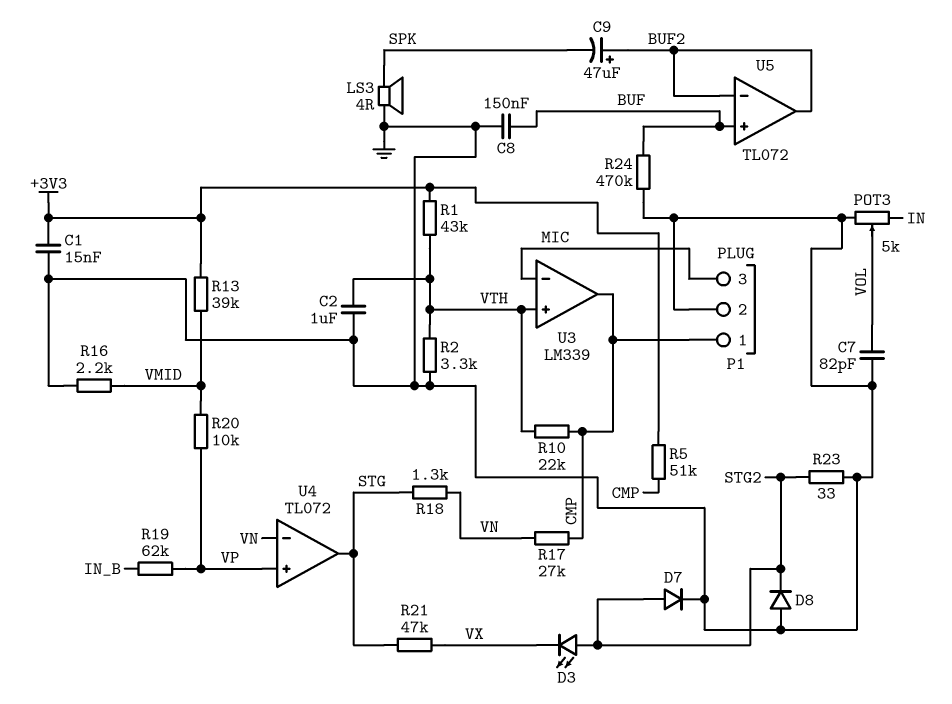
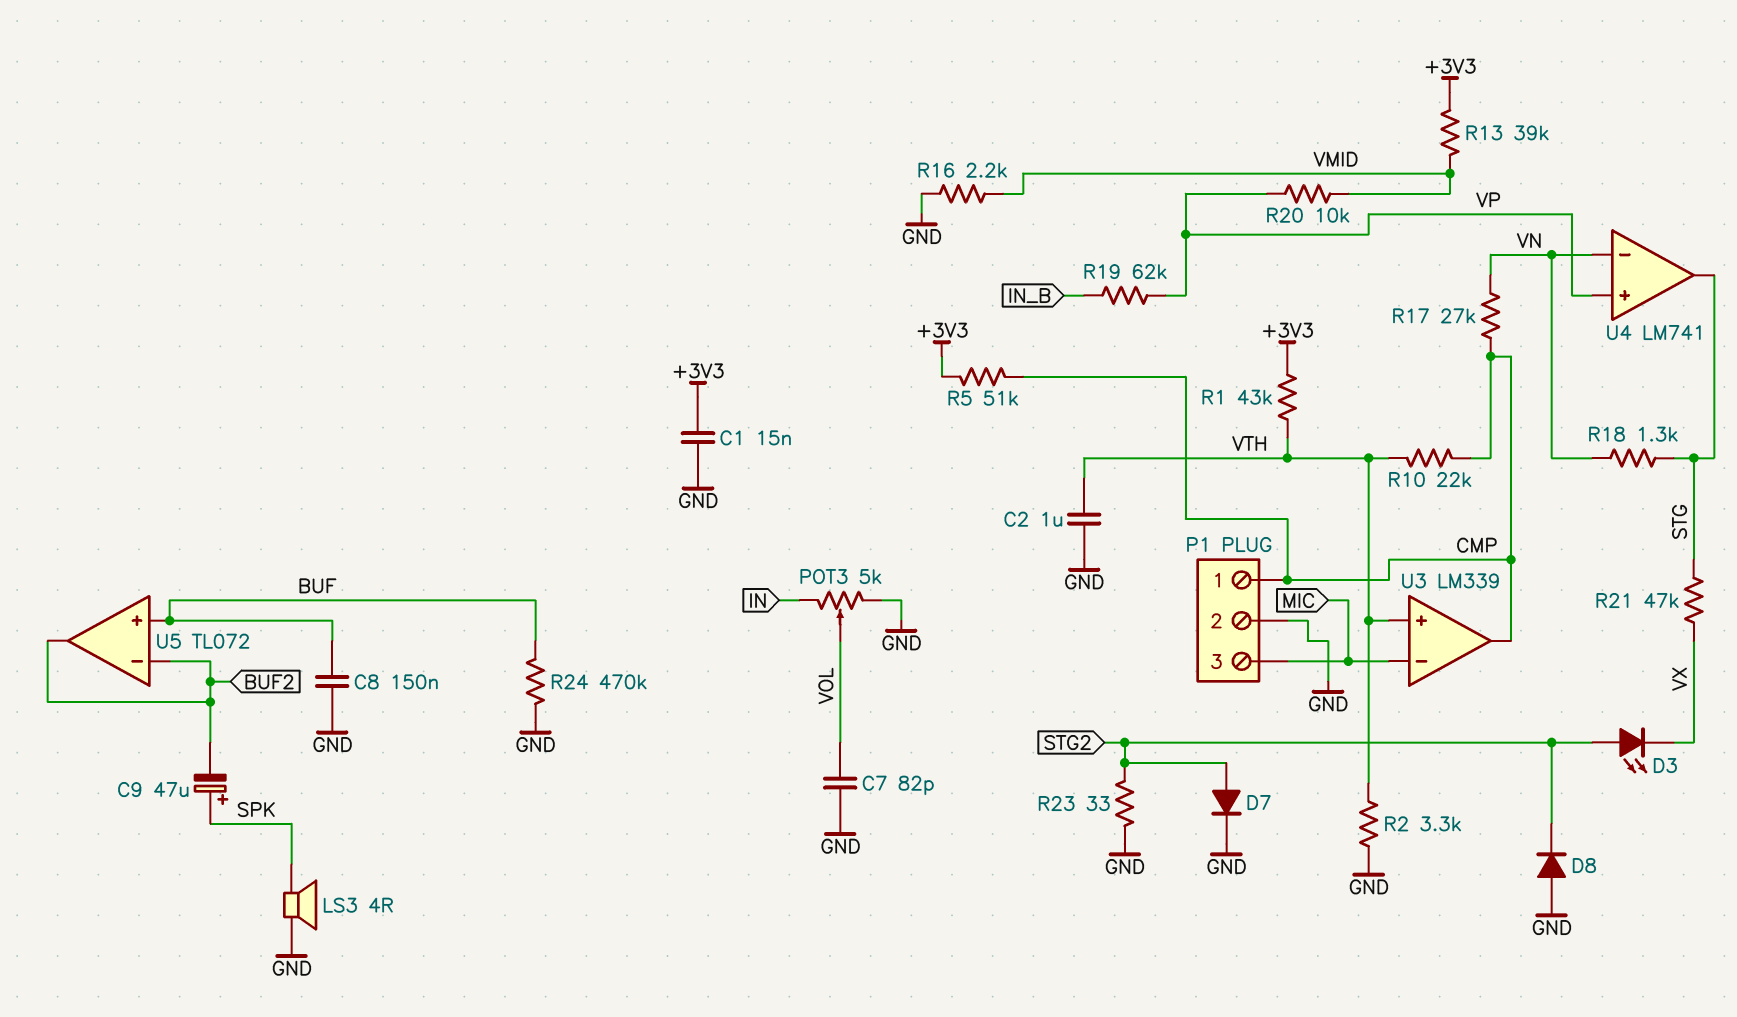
C9: 47uF (plus BUF2, minus SPK) -> 47uF (plus SPK, minus BUF2)
U4: TL072 -> LM741

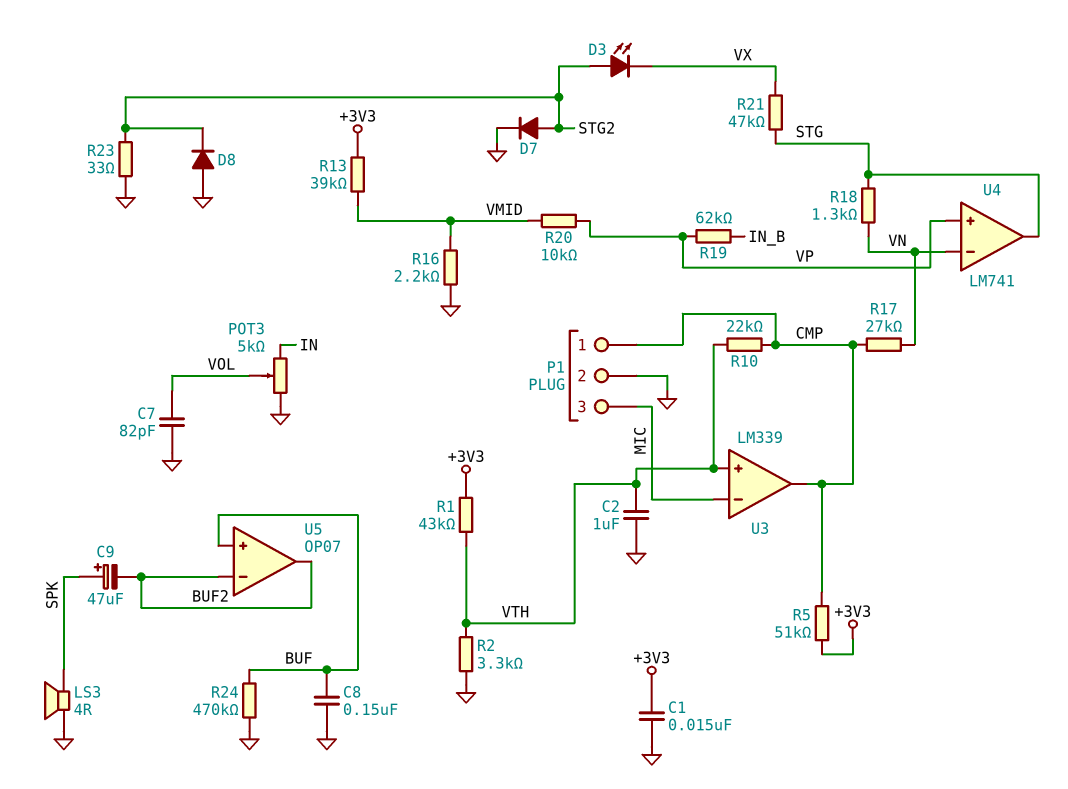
U5: TL072 -> OP07

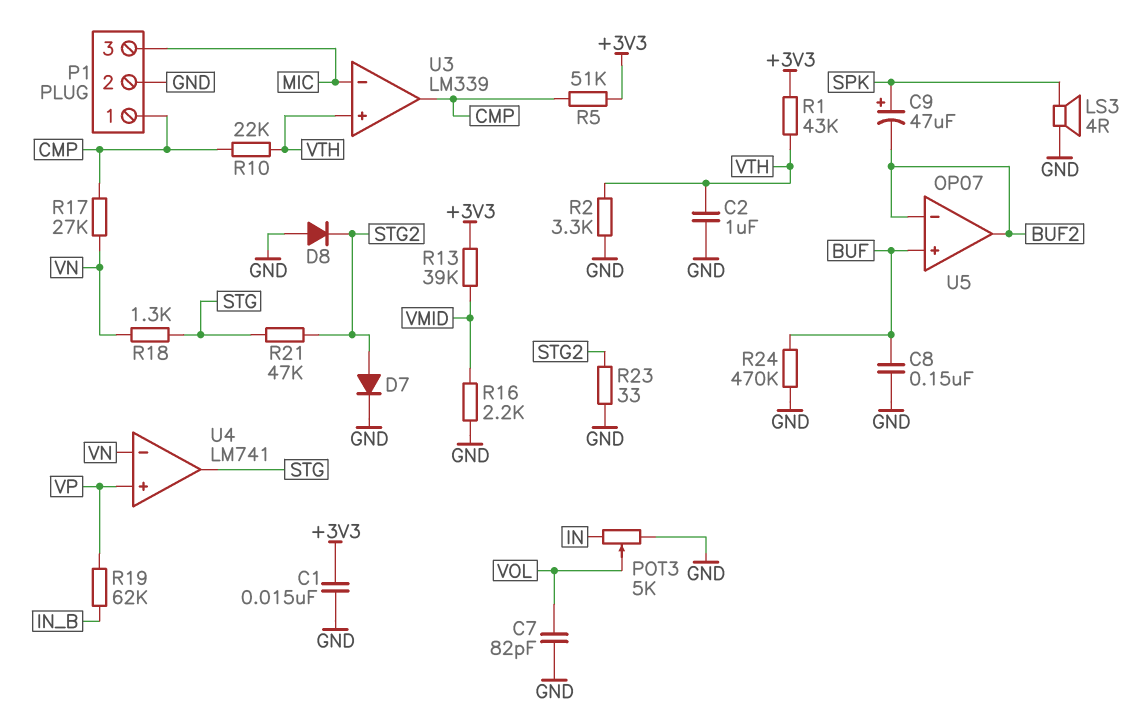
D3: LED (A STG2, K VX) -> none
R20: 10k (VMID, VP) -> none
R21: 47k (STG, VX) -> 47k (STG, STG2)

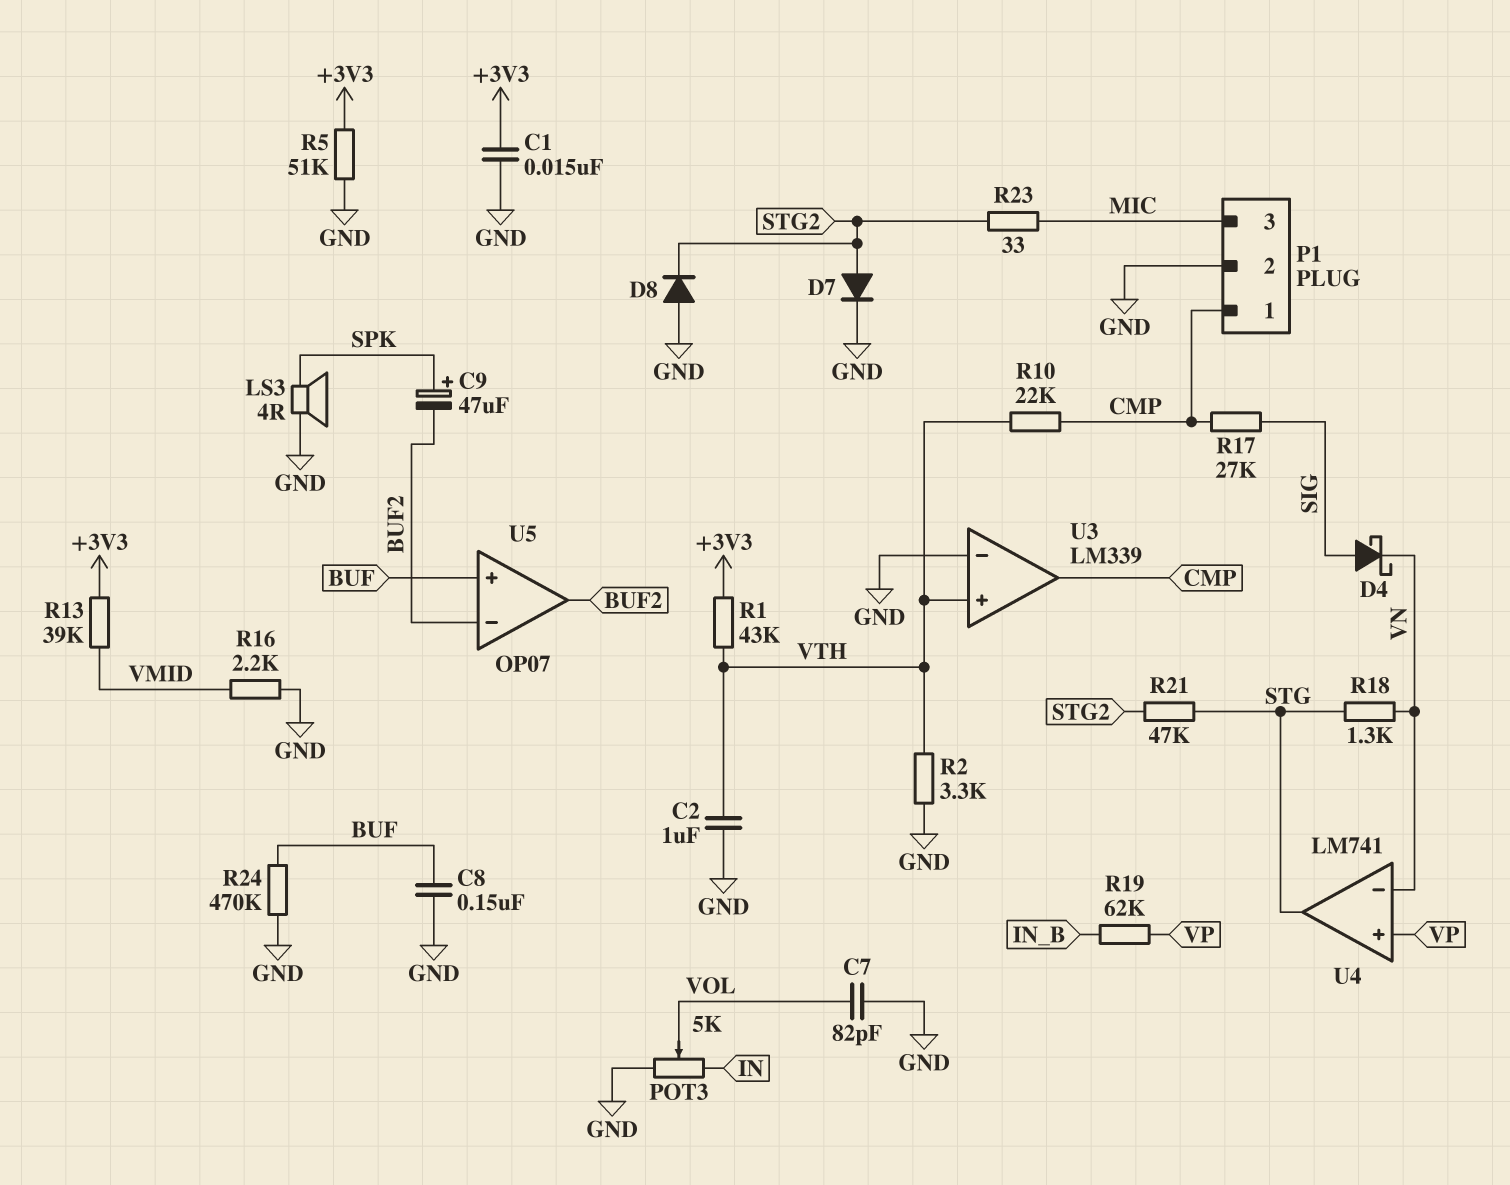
D4: none -> schottky (A SIG, K VN)
R5: 51k (+3V3, CMP) -> 51k (+3V3, GND)
R17: 27k (CMP, VN) -> 27k (CMP, SIG)
R23: 33 (GND, STG2) -> 33 (MIC, STG2)
U3 pin in-: MIC -> GND

